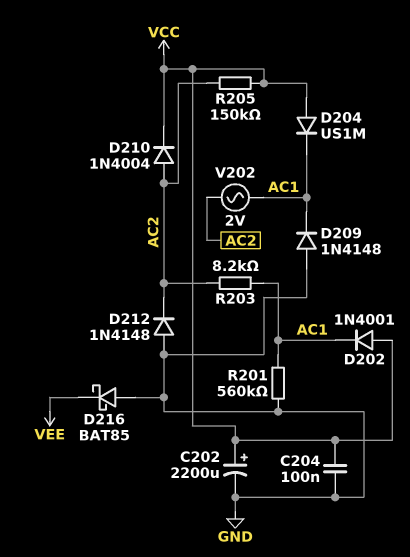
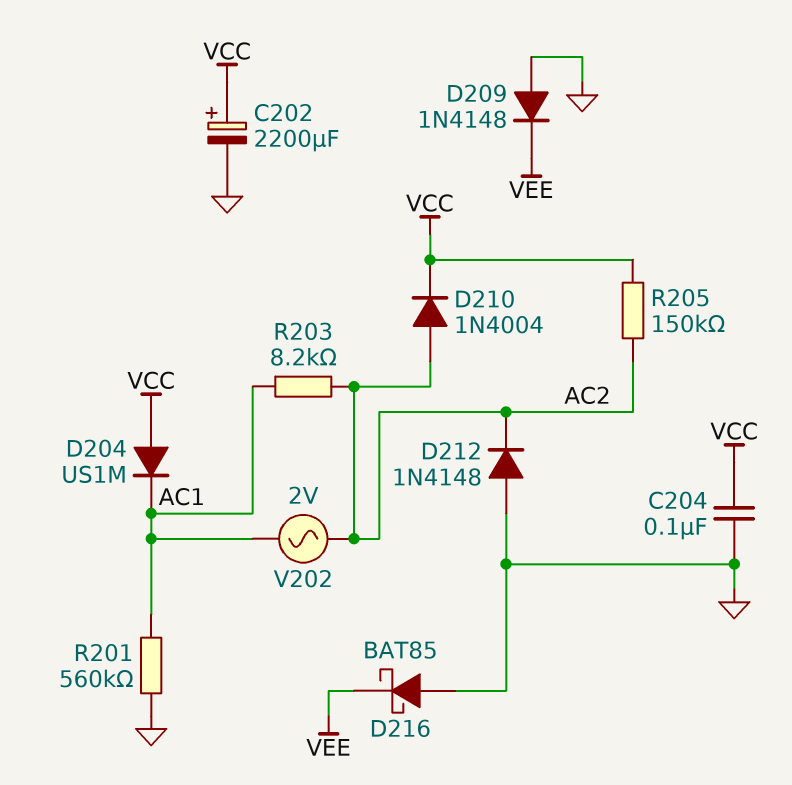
D202: diode 1N4001 (A VCC, K AC1) -> none
D209: diode 1N4148 (A GND, K AC1) -> diode 1N4148 (A GND, K VEE)

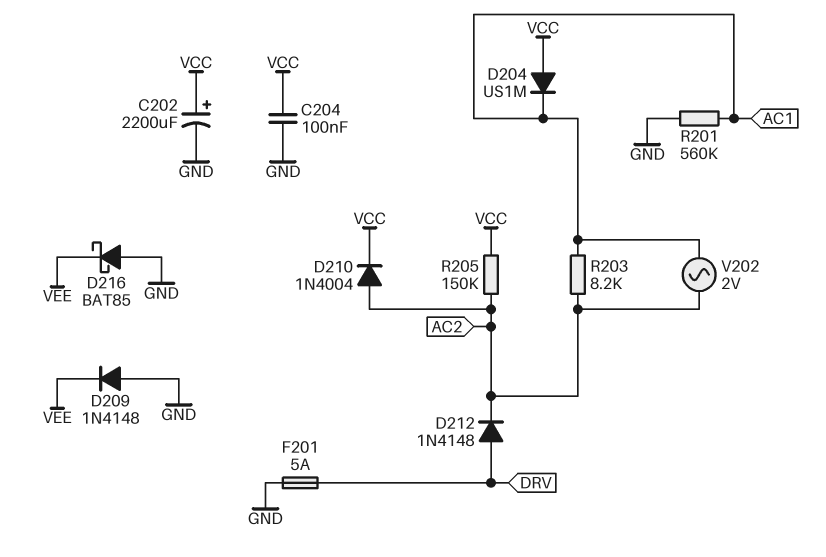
D212: diode 1N4148 (A GND, K AC2) -> diode 1N4148 (A DRV, K AC2)
F201: none -> 5A (DRV, GND)

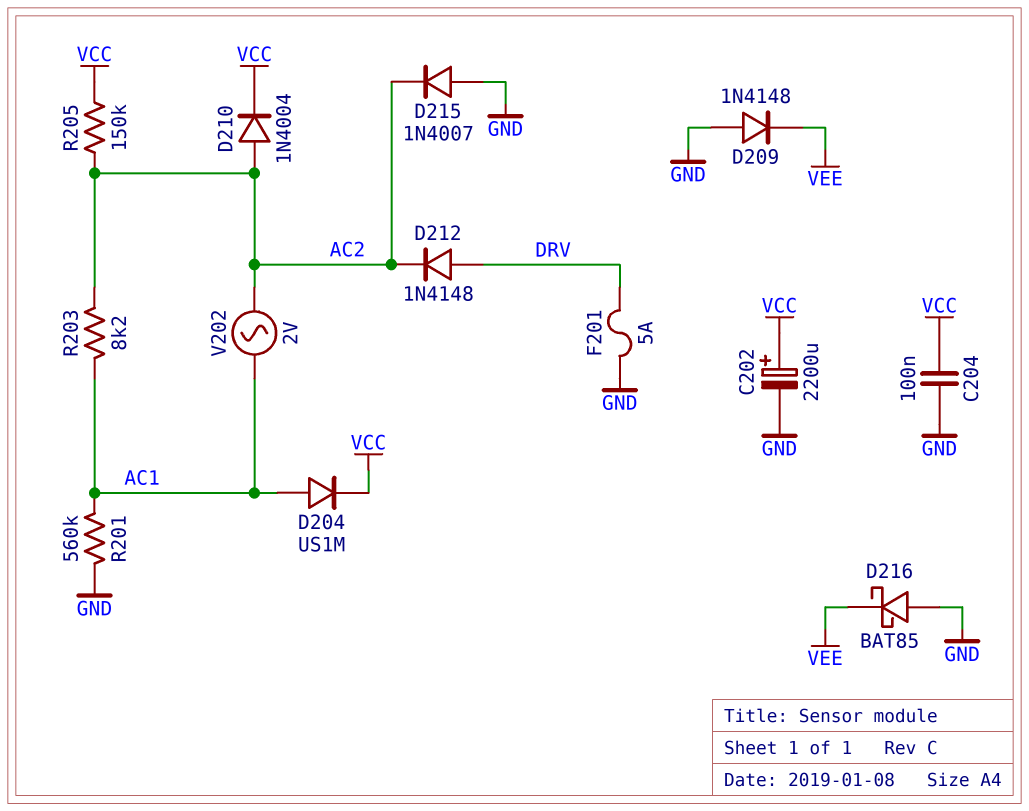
D204: diode US1M (A VCC, K AC1) -> diode US1M (A AC1, K VCC)
D215: none -> diode 1N4007 (A GND, K AC2)

